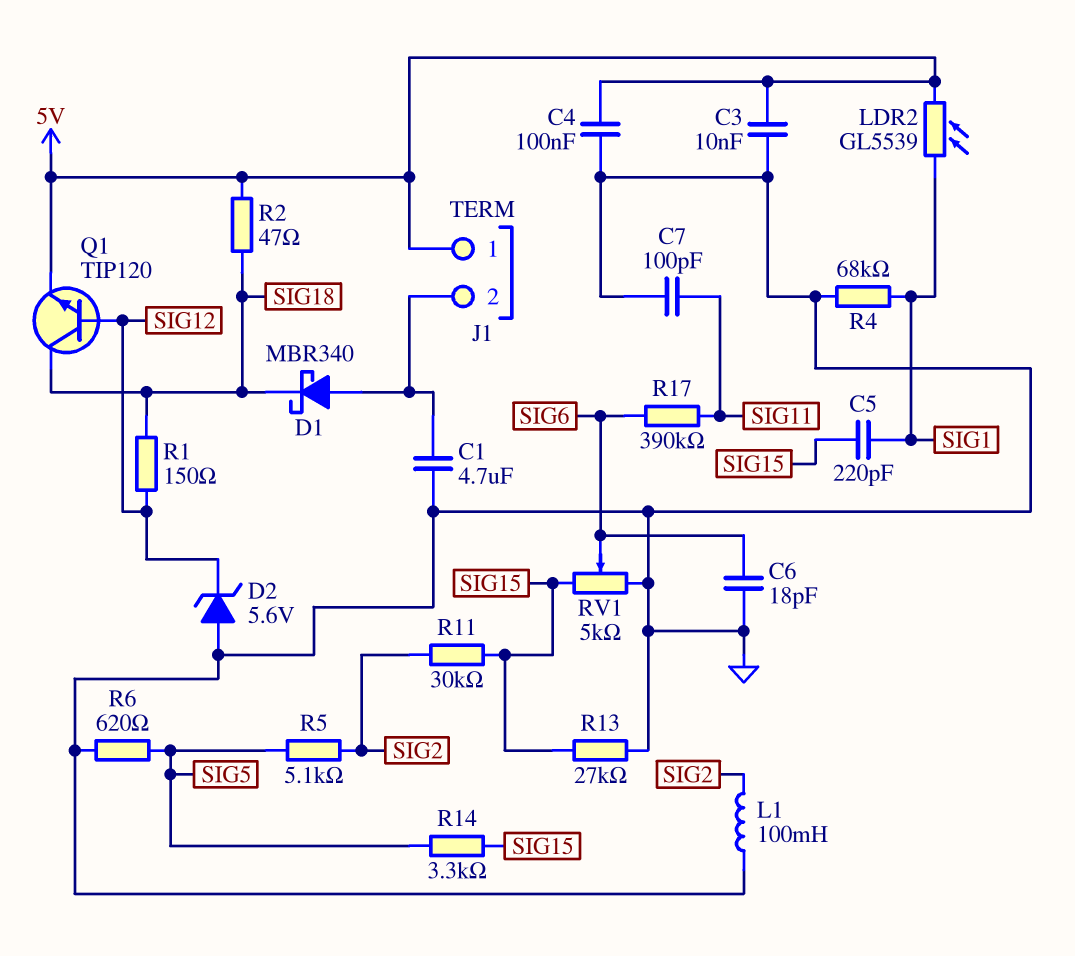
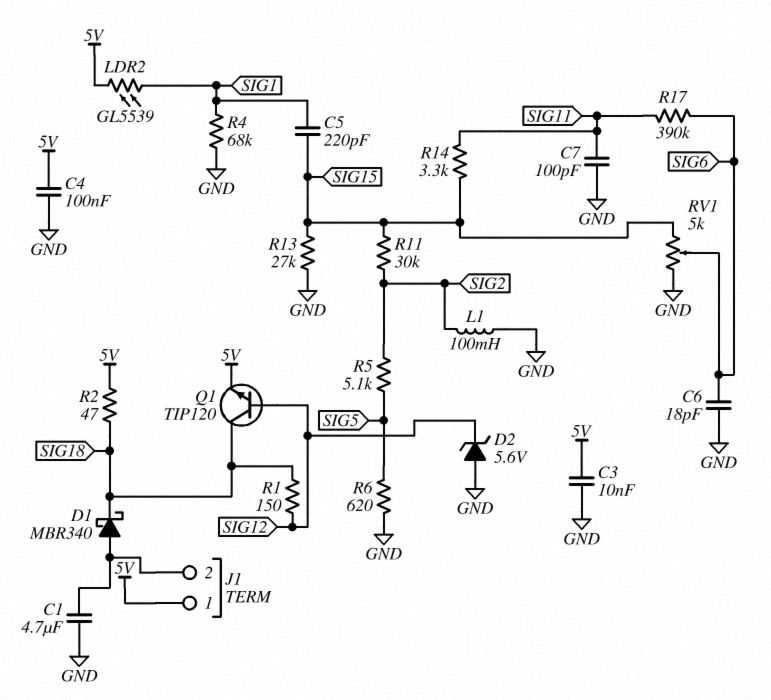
R14: 3.3k (SIG5, SIG15) -> 3.3k (SIG11, SIG15)

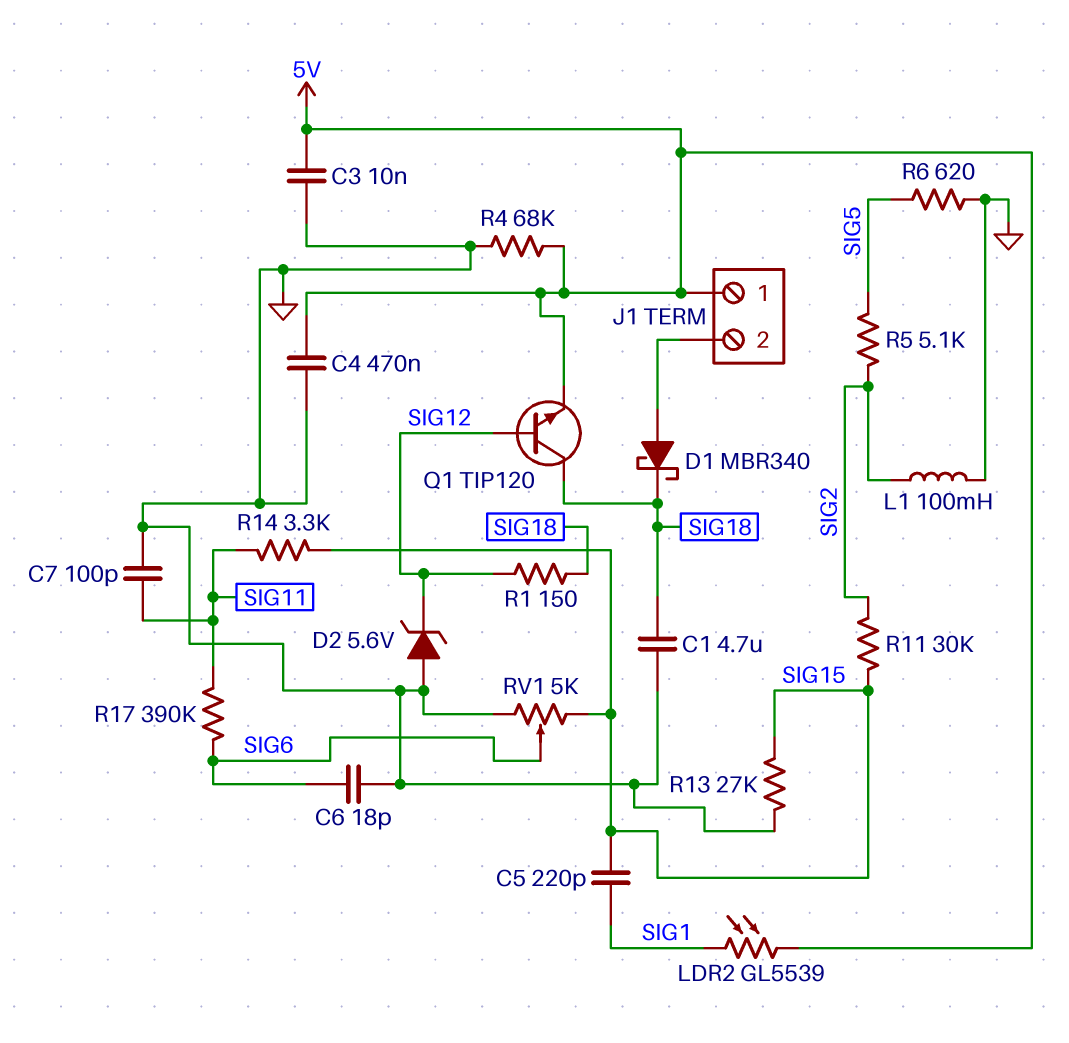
C1: 4.7uF (GND, J1/2) -> 4.7uF (GND, SIG18)
C4: 100nF (5V, GND) -> 470nF (5V, GND)
R2: 47 (5V, SIG18) -> none
R4: 68k (GND, SIG1) -> 68k (5V, GND)

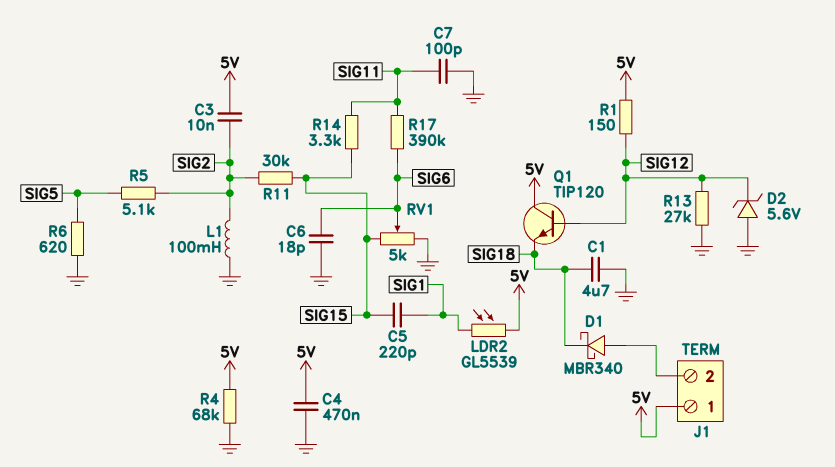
C3: 10nF (5V, GND) -> 10nF (5V, SIG2)
Q1: NPN TIP120 (B SIG12, C SIG18, E 5V) -> NPN TIP120 (B SIG12, C 5V, E SIG18)
R1: 150 (SIG12, SIG18) -> 150 (5V, SIG12)
R13: 27k (GND, SIG15) -> 27k (GND, SIG12)

